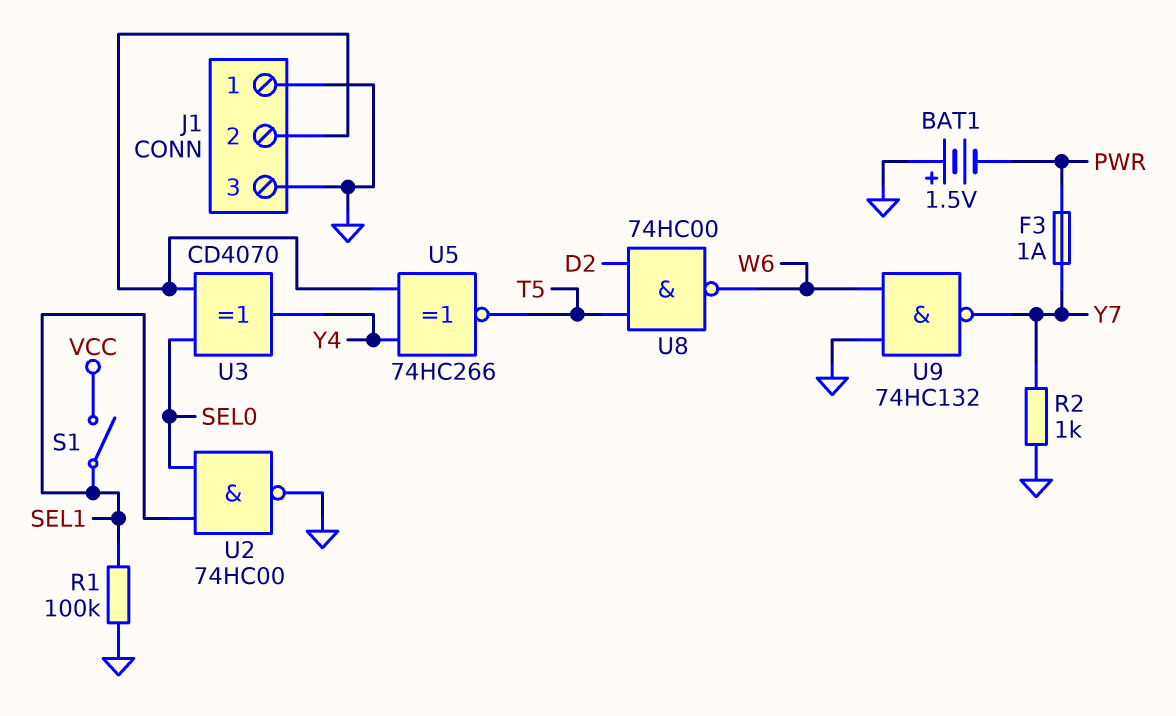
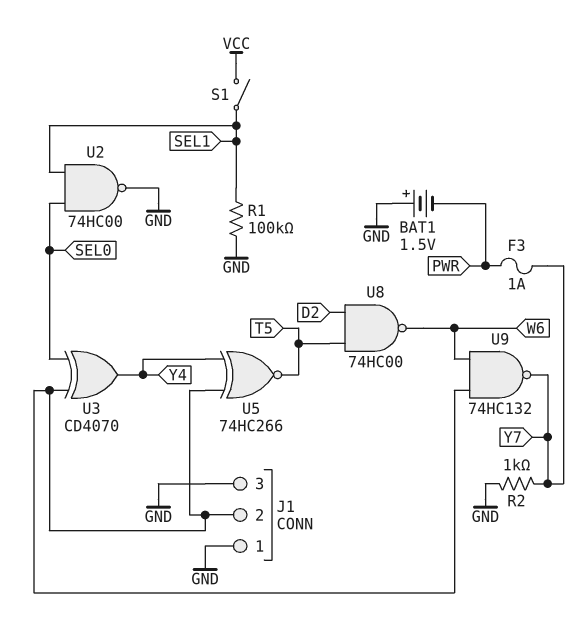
U9: NAND 74HC132 (in GND, in W6, out Y7) -> NAND 74HC132 (in J1/2, in W6, out Y7)

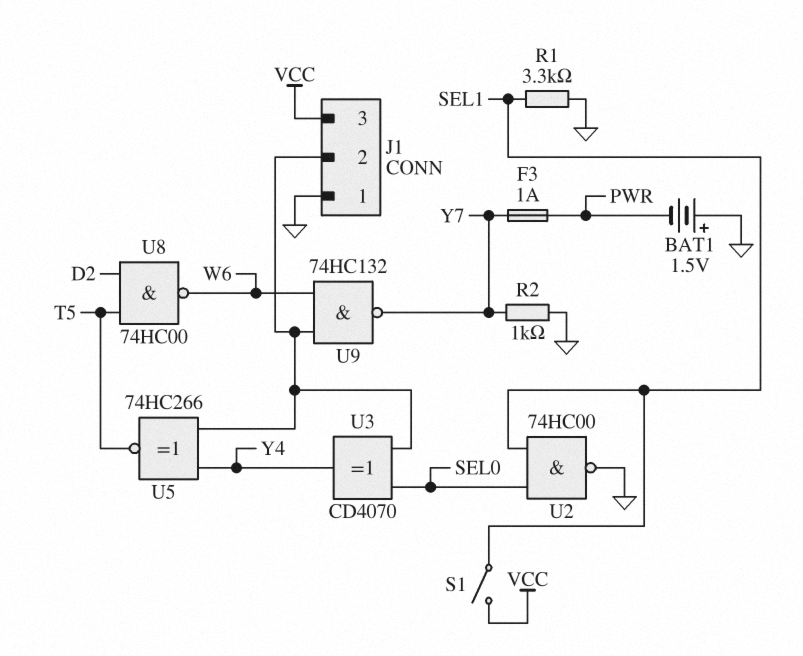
J1 pin 3: GND -> VCC
R1: 100k (GND, SEL1) -> 3.3k (GND, SEL1)

